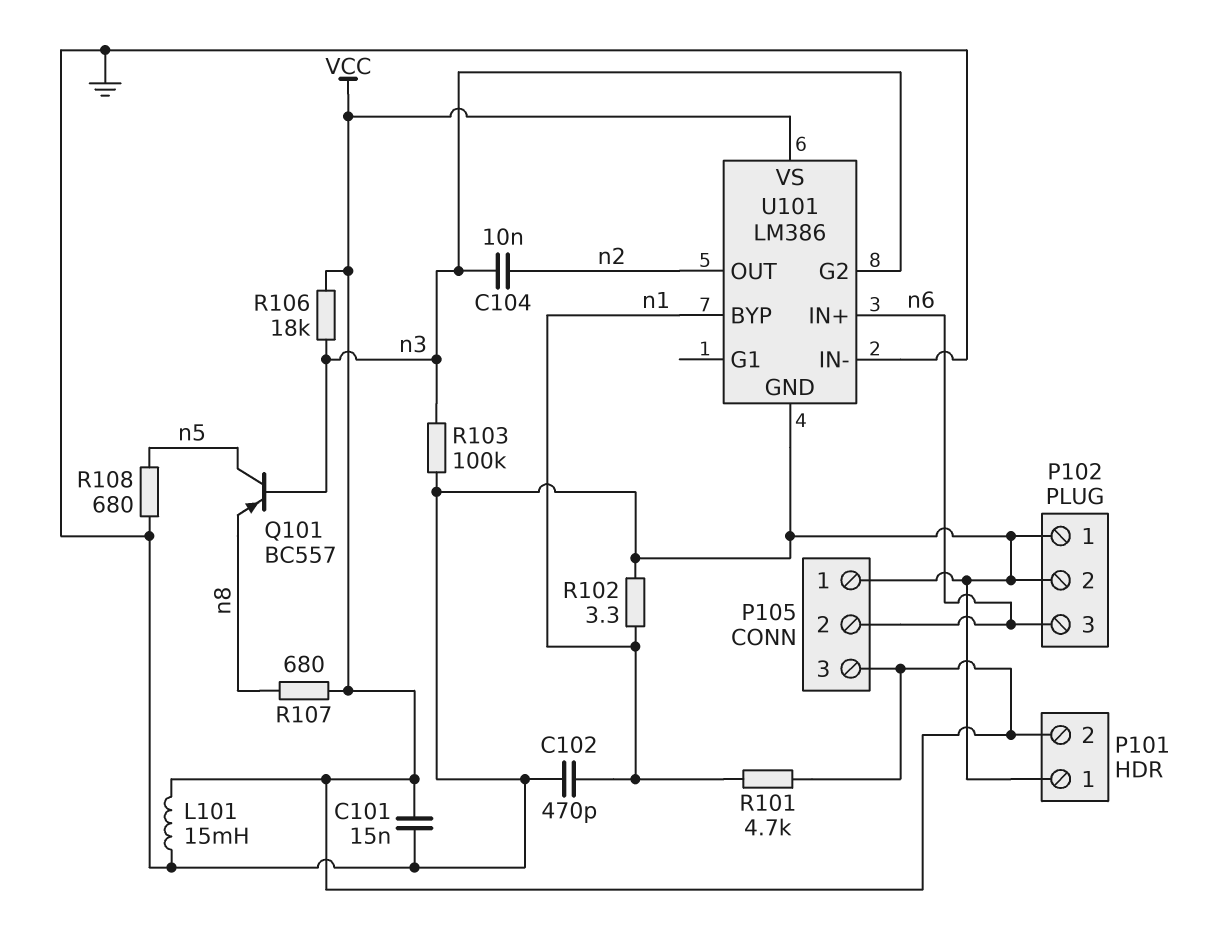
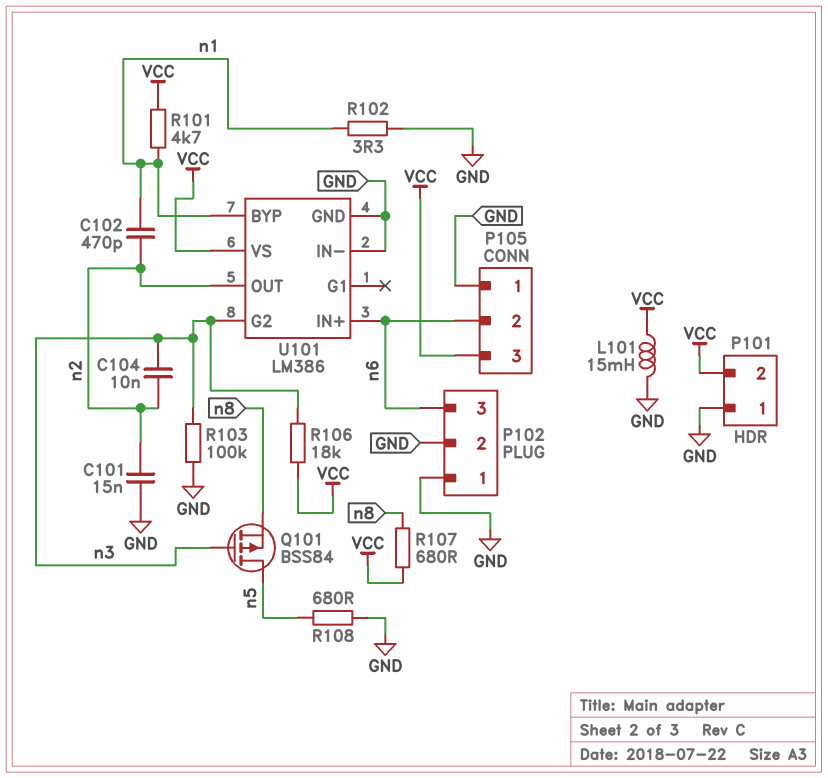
C101: 15nF (GND, VCC) -> 15nF (GND, n2)
C102: 470pF (GND, n1) -> 470pF (n1, n2)
Q101: PNP BC557 (B n3, C n5, E n8) -> PMOS BSS84 (G n3, D n5, S n8)

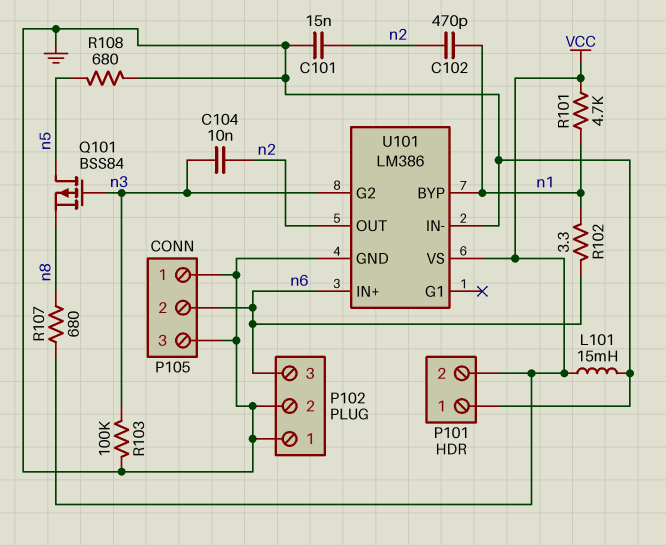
P105 pin 3: VCC -> GND
R102: 3.3 (GND, n1) -> 3.3 (n1, n6)
R106: 18k (VCC, n3) -> none

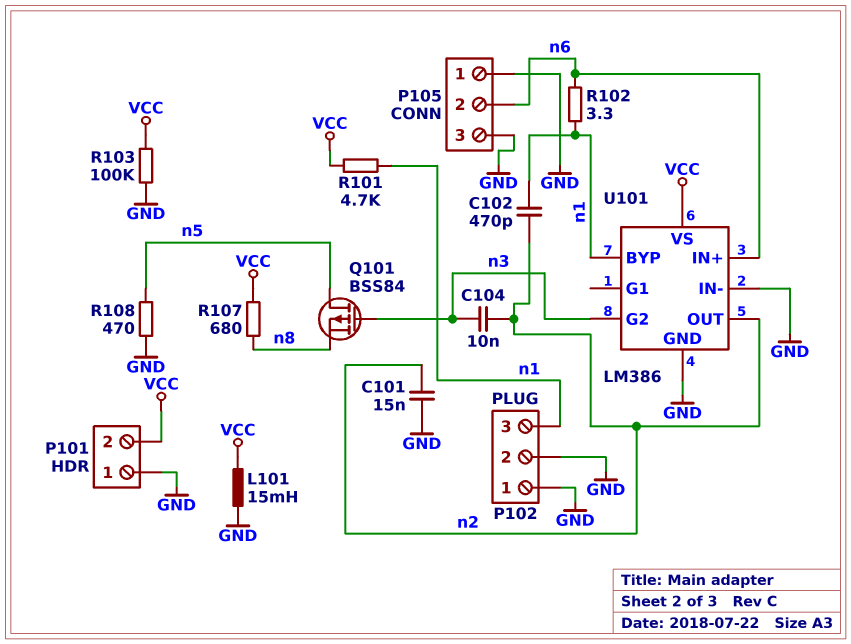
P102 pin 3: n6 -> n1
R103: 100k (GND, n3) -> 100k (GND, VCC)
R108: 680 (GND, n5) -> 470 (GND, n5)

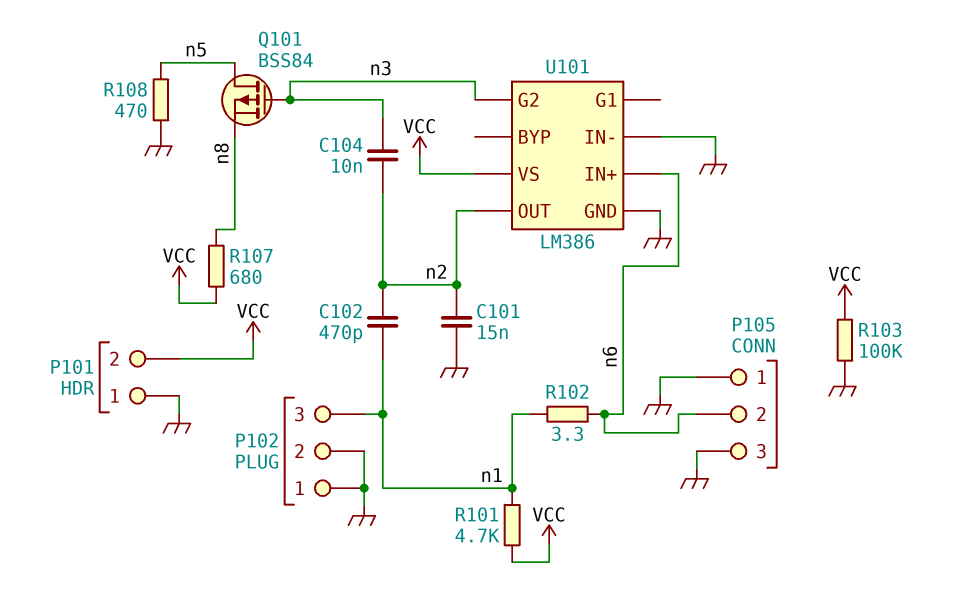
L101: 15mH (GND, VCC) -> none
U101 pin BYP: n1 -> none

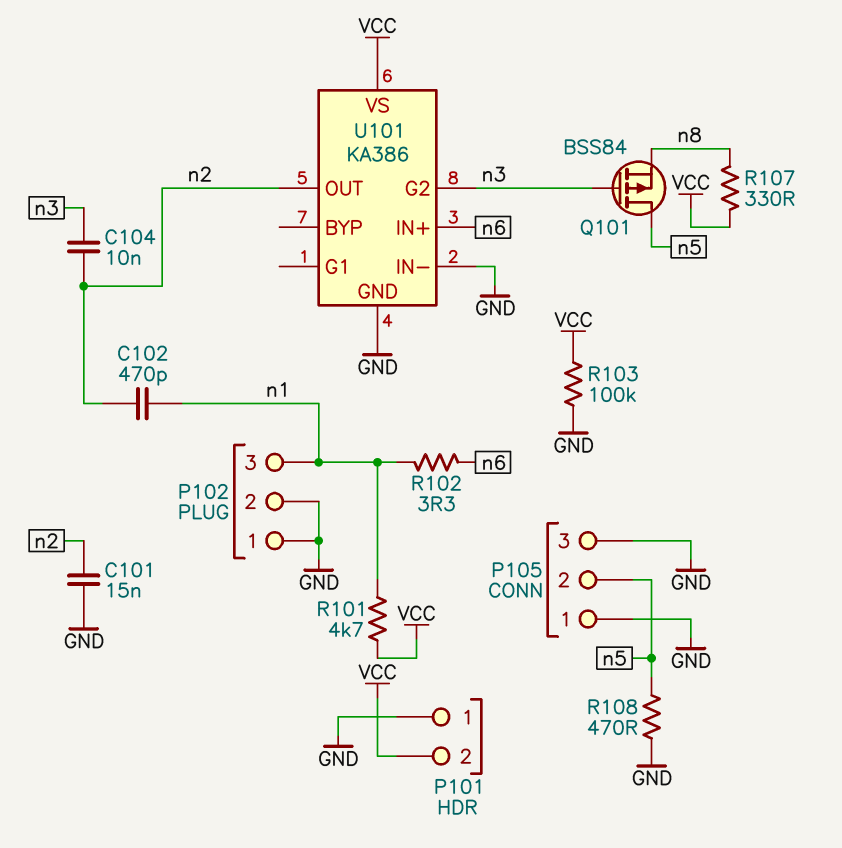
P105 pin 2: n6 -> n5
R107: 680 (VCC, n8) -> 330 (VCC, n8)
U101: LM386 -> KA386

